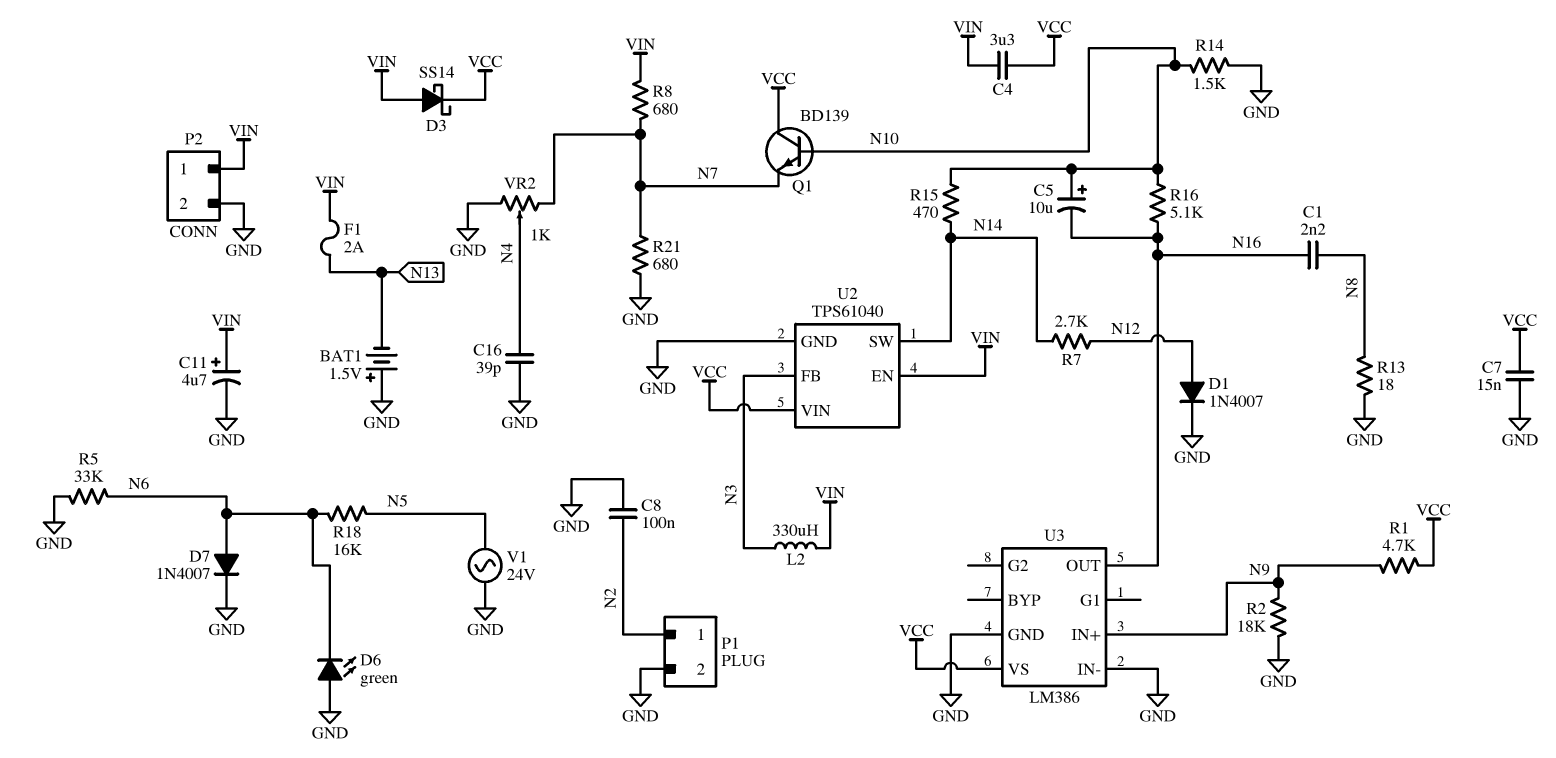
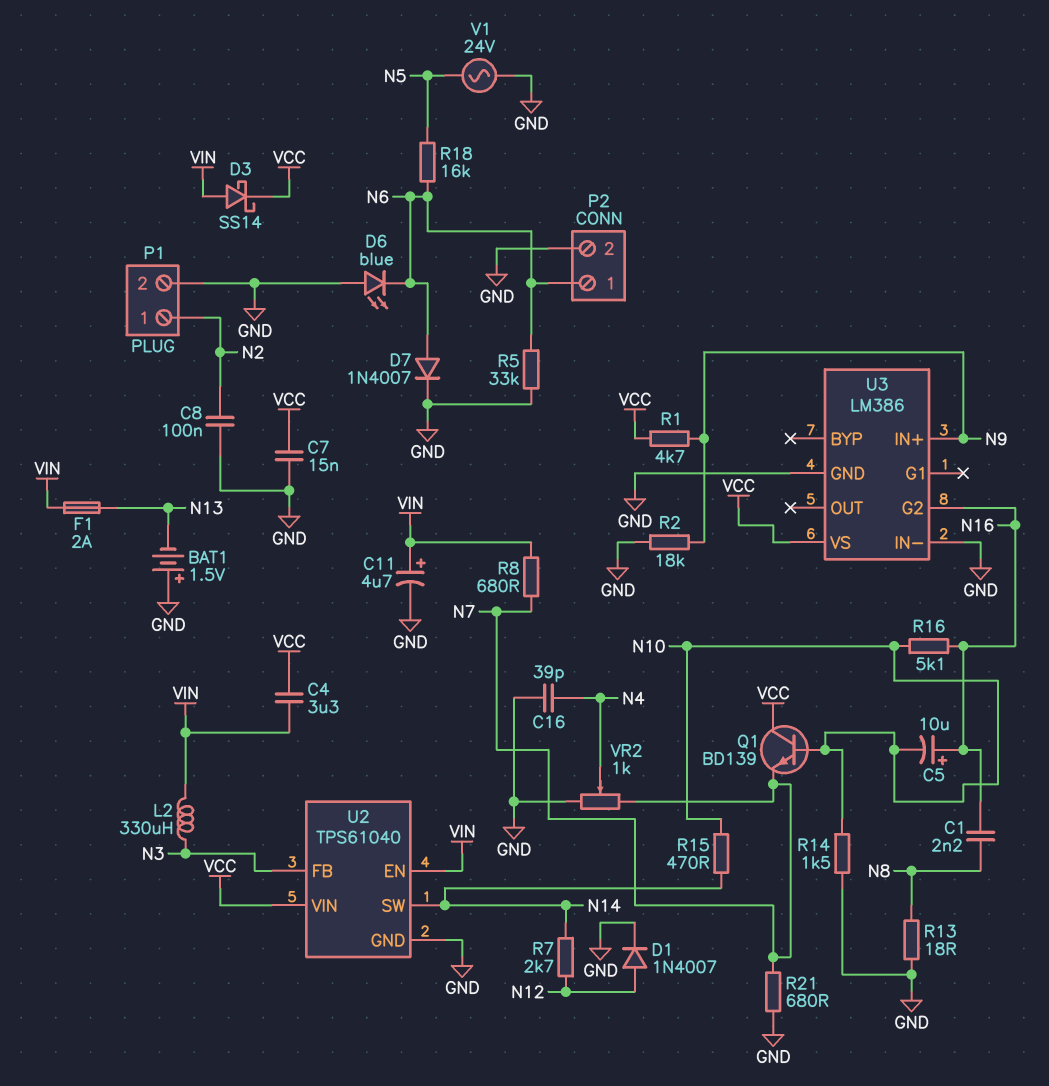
C5: 10uF (plus N10, minus N16) -> 10uF (plus N16, minus N10)
D6: LED green (A GND, K N6) -> LED blue (A GND, K N6)
P2 pin 1: VIN -> N6
U3 pin G2: none -> N16
U3 pin OUT: N16 -> none

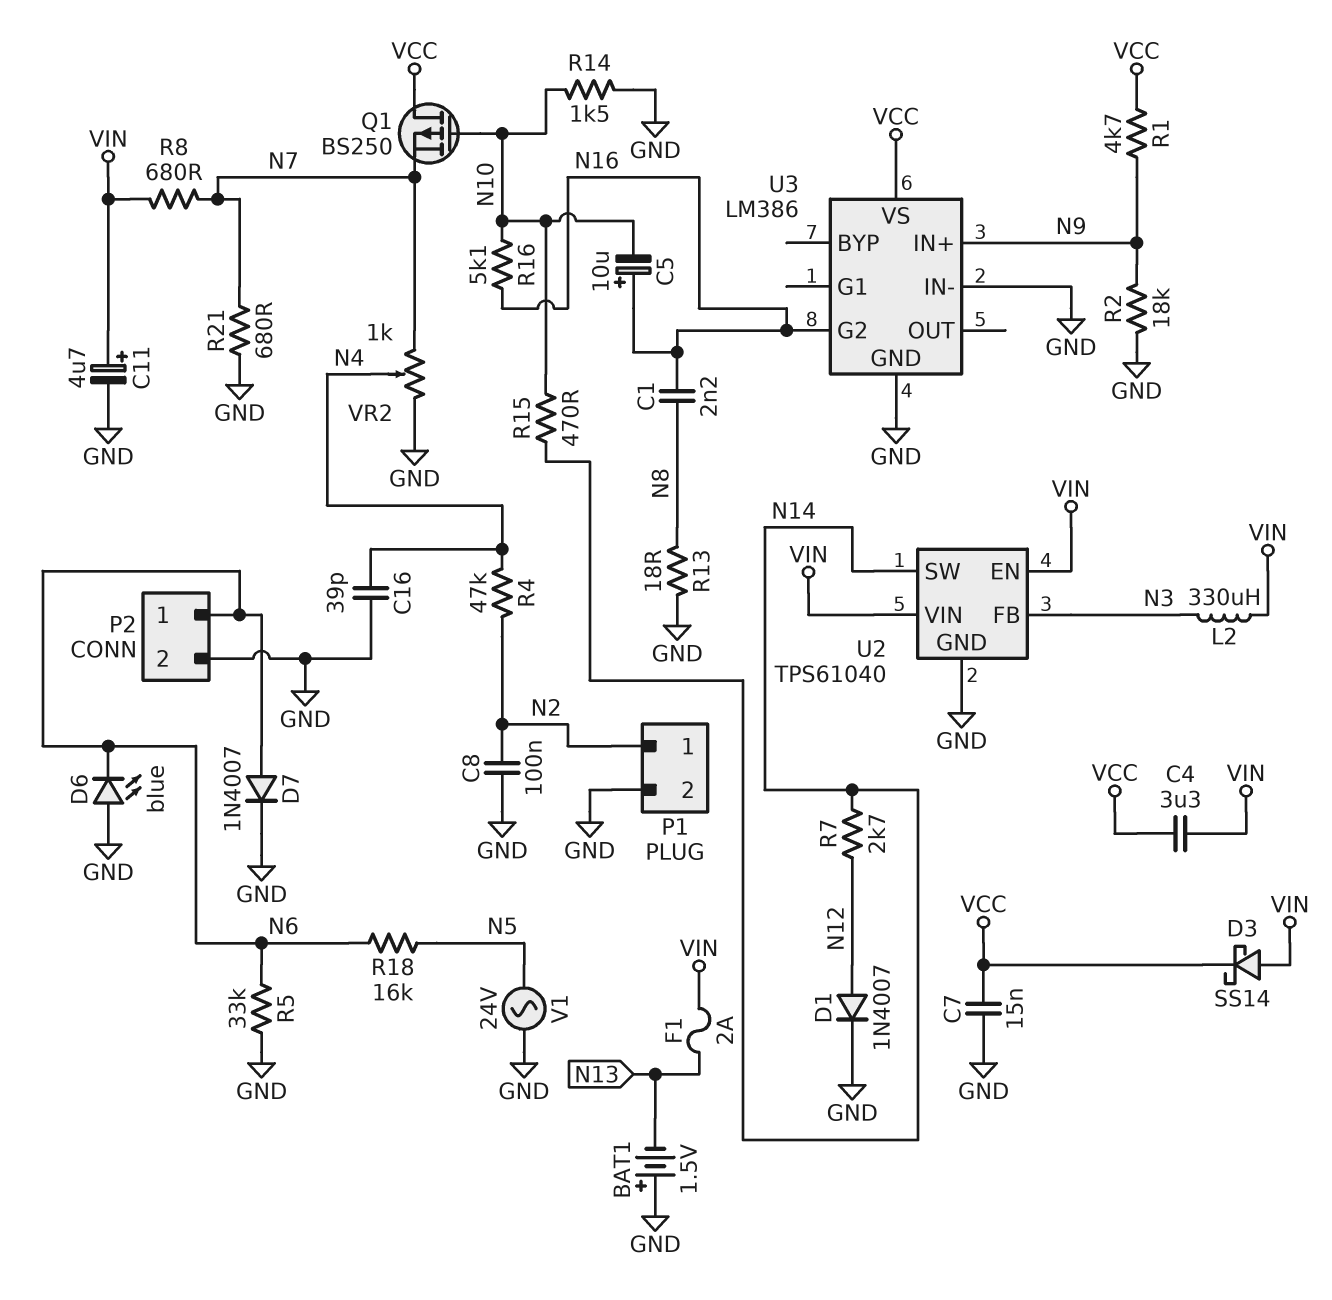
Q1: NPN BD139 (B N10, C VCC, E N7) -> PMOS BS250 (G N10, D VCC, S N7)
R4: none -> 47k (N2, N4)
U2 pin VIN: VCC -> VIN

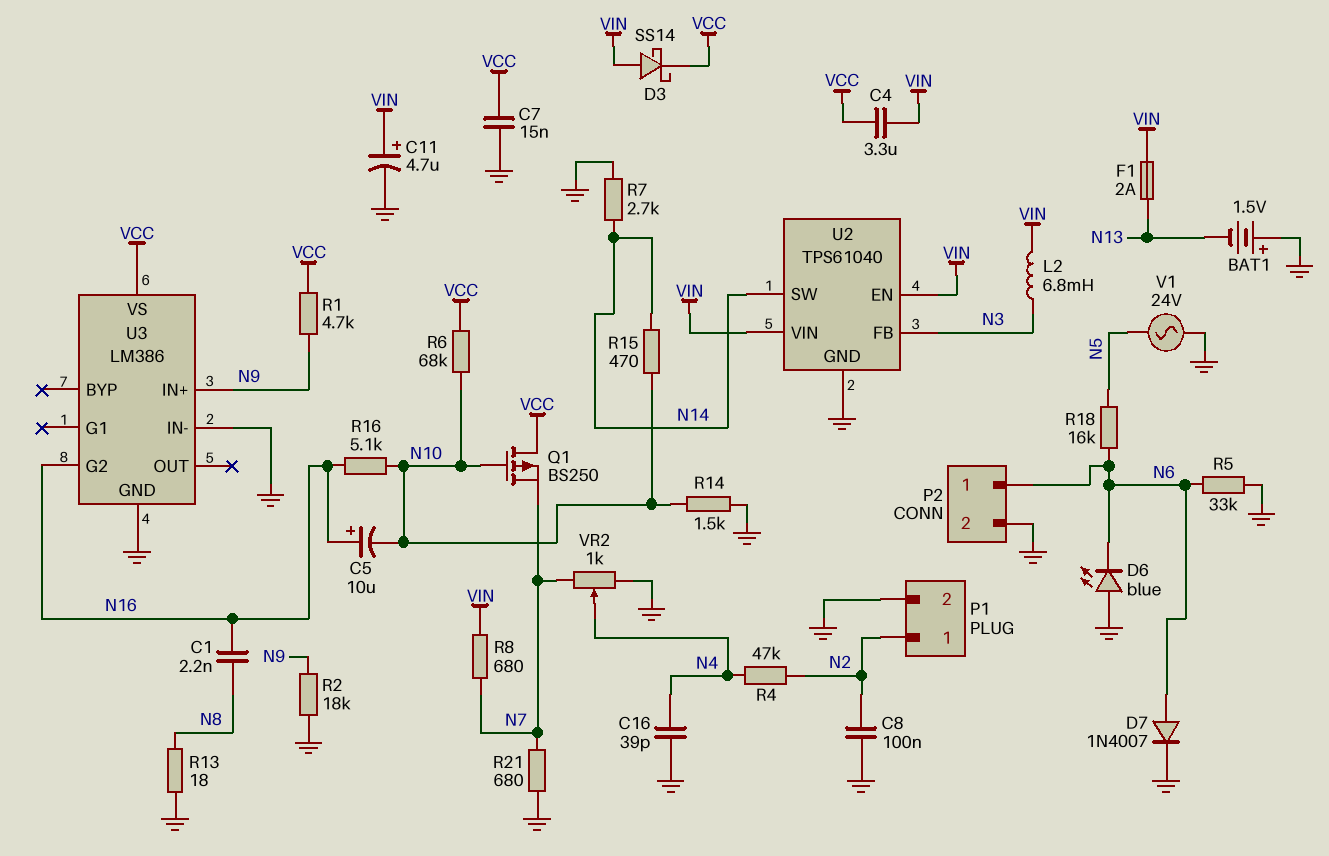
D1: diode 1N4007 (A N12, K GND) -> none
L2: 330uH (N3, VIN) -> 6.8mH (N3, VIN)
R6: none -> 68k (N10, VCC)
R7: 2.7k (N12, N14) -> 2.7k (GND, N14)

